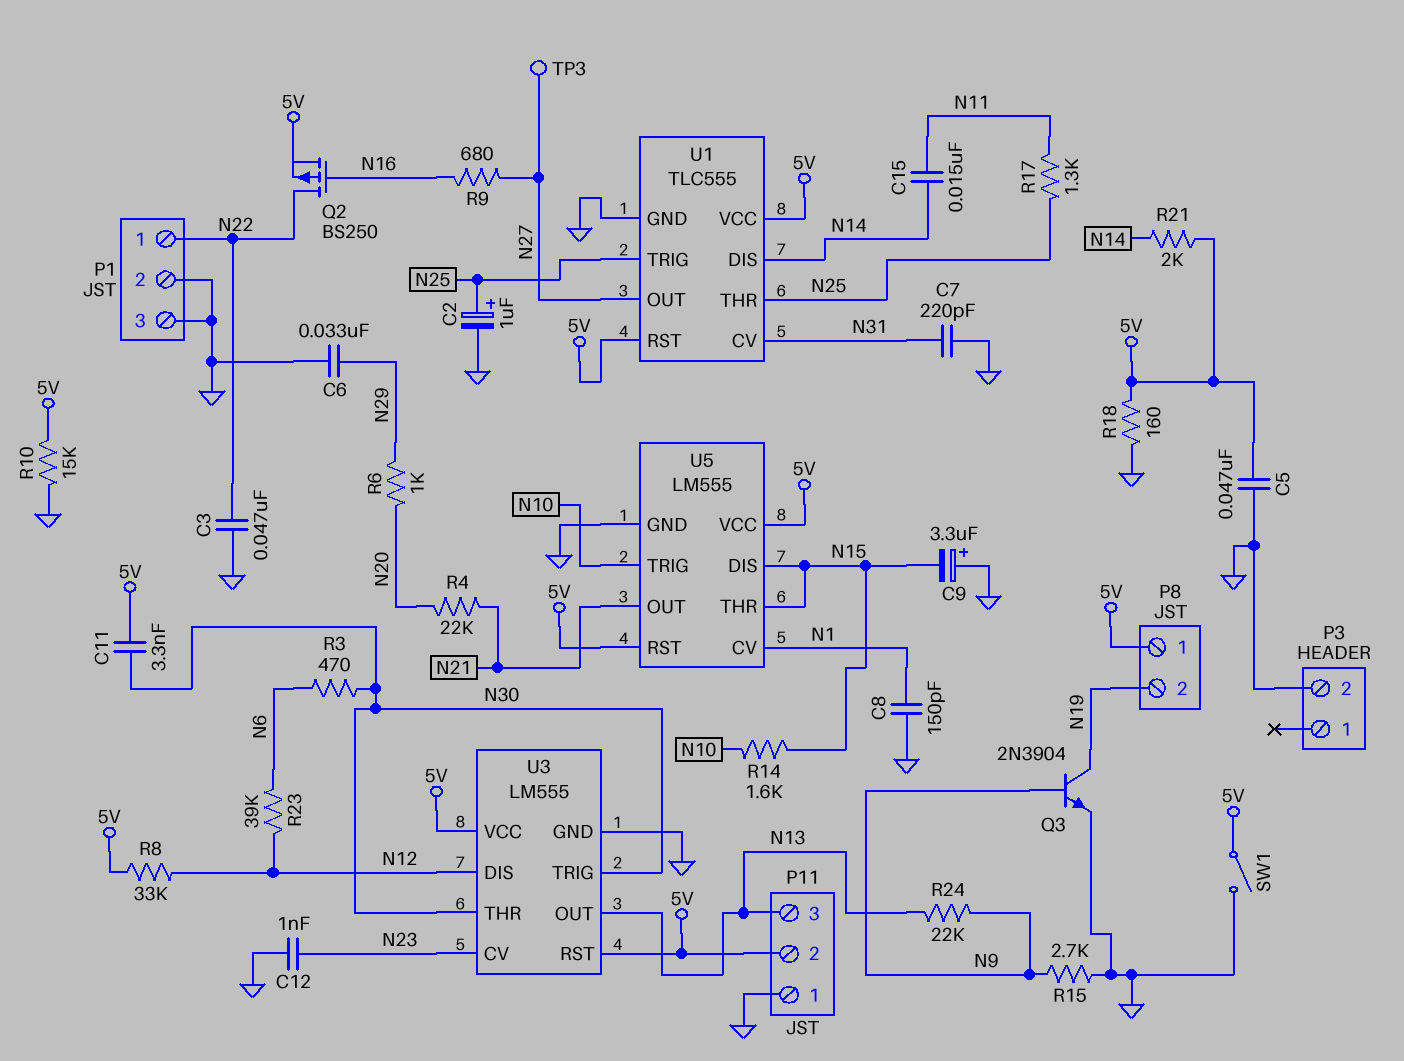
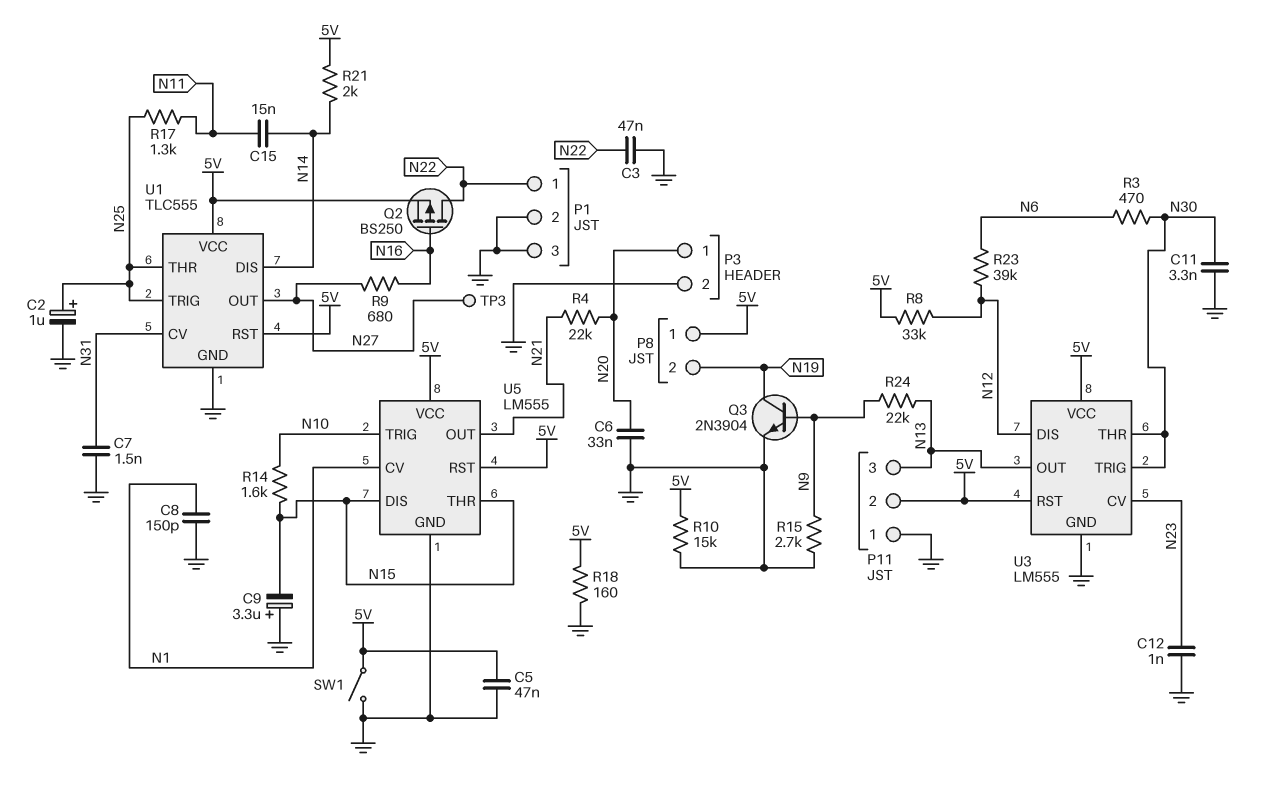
C6: 33nF (GND, N29) -> 33nF (GND, N20)
C7: 220pF (GND, N31) -> 1.5nF (GND, N31)
C11: 3.3nF (5V, N30) -> 3.3nF (GND, N30)
P3 pin 1: none -> N20
R6: 1k (N20, N29) -> none

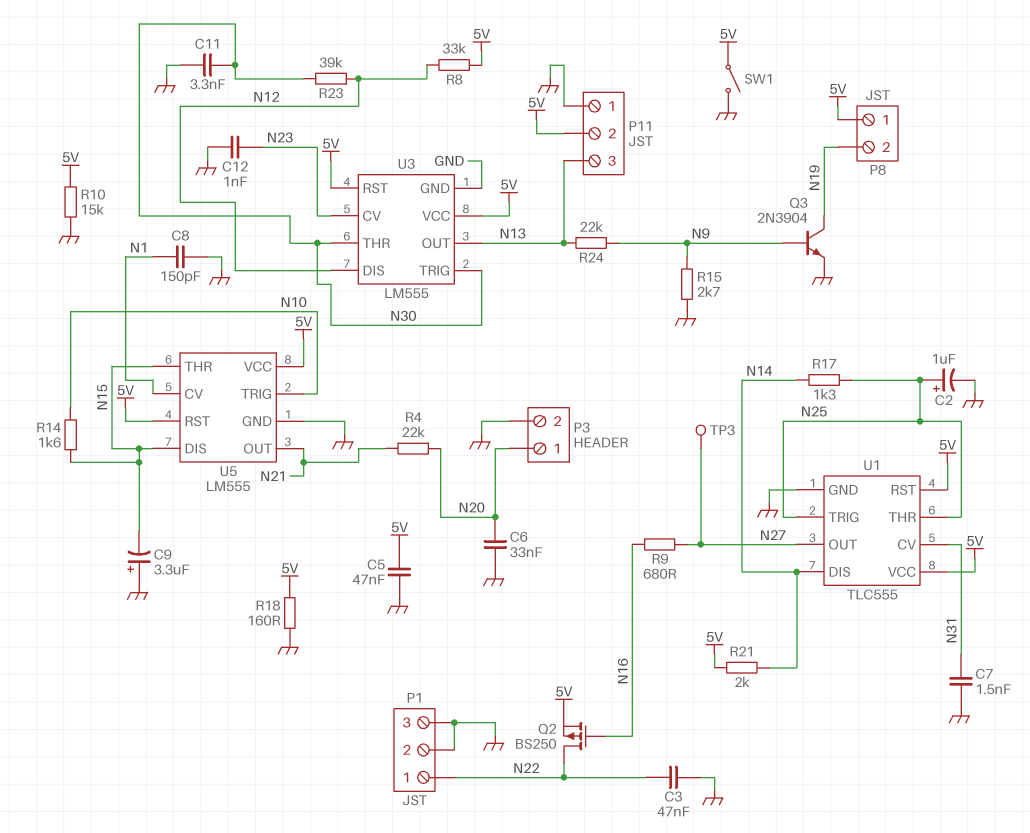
C15: 15nF (N11, N14) -> none
R3: 470 (N6, N30) -> none
R17: 1.3k (N11, N25) -> 1.3k (N14, N25)
R23: 39k (N6, N12) -> 39k (N12, N30)

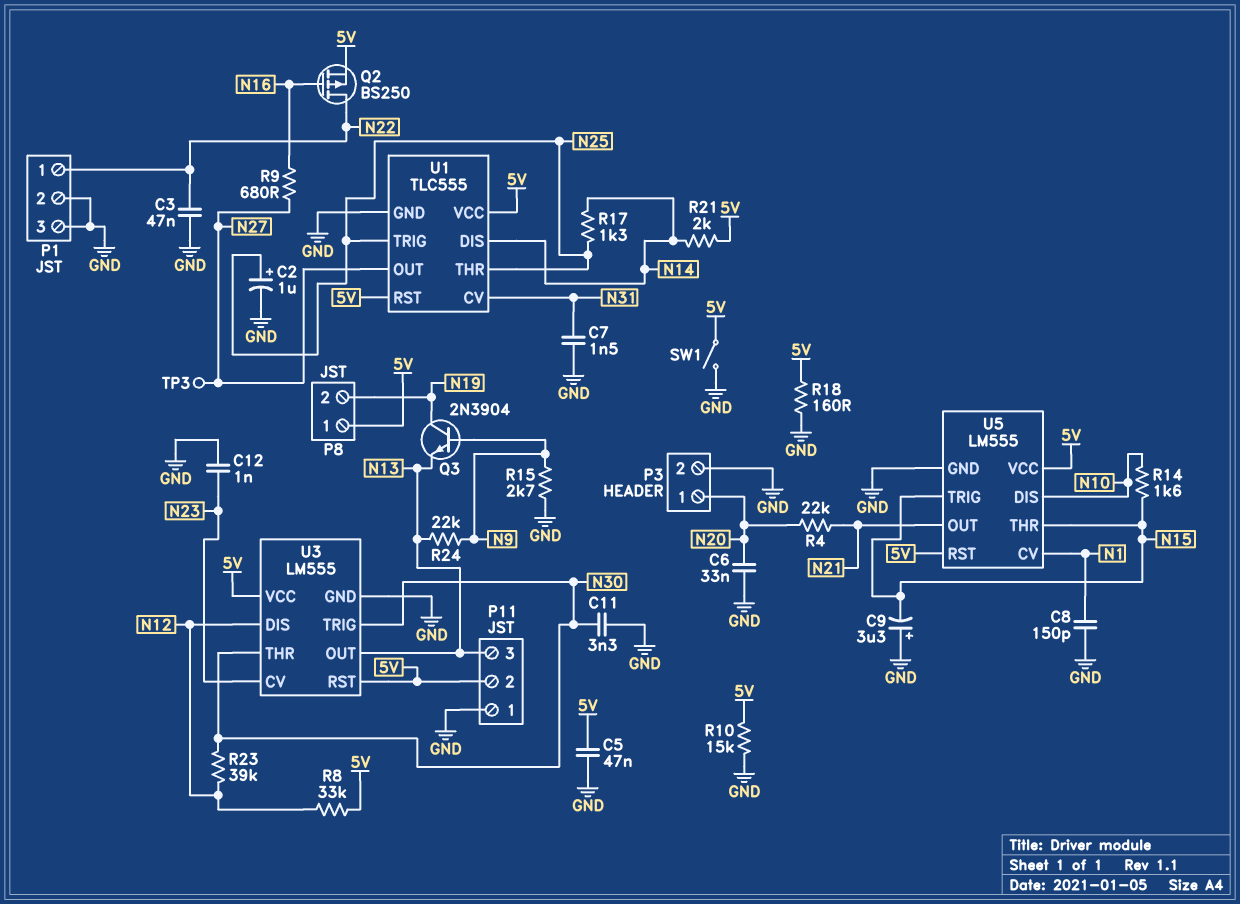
Q3: NPN 2N3904 (B N9, C N19, E GND) -> NPN 2N3904 (B N9, C N19, E N13)
U5 pin DIS: N15 -> N10
U5 pin TRIG: N10 -> N15

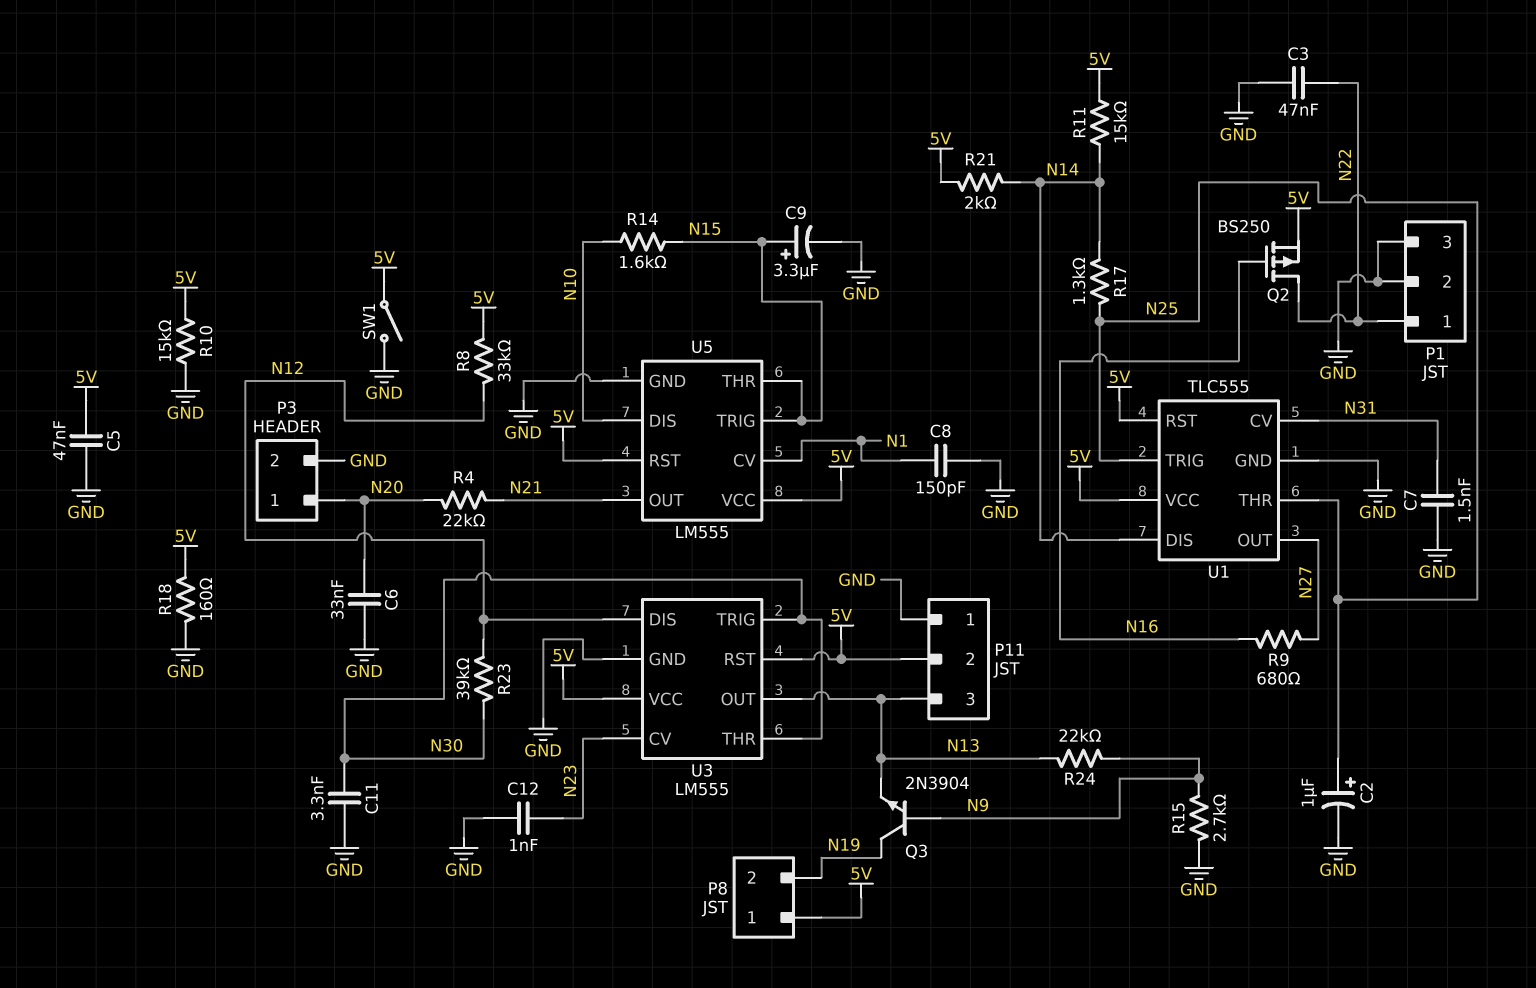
C9: 3.3uF (plus GND, minus N15) -> 3.3uF (plus N15, minus GND)
R11: none -> 15k (5V, N14)
TP3: test point (N27) -> none

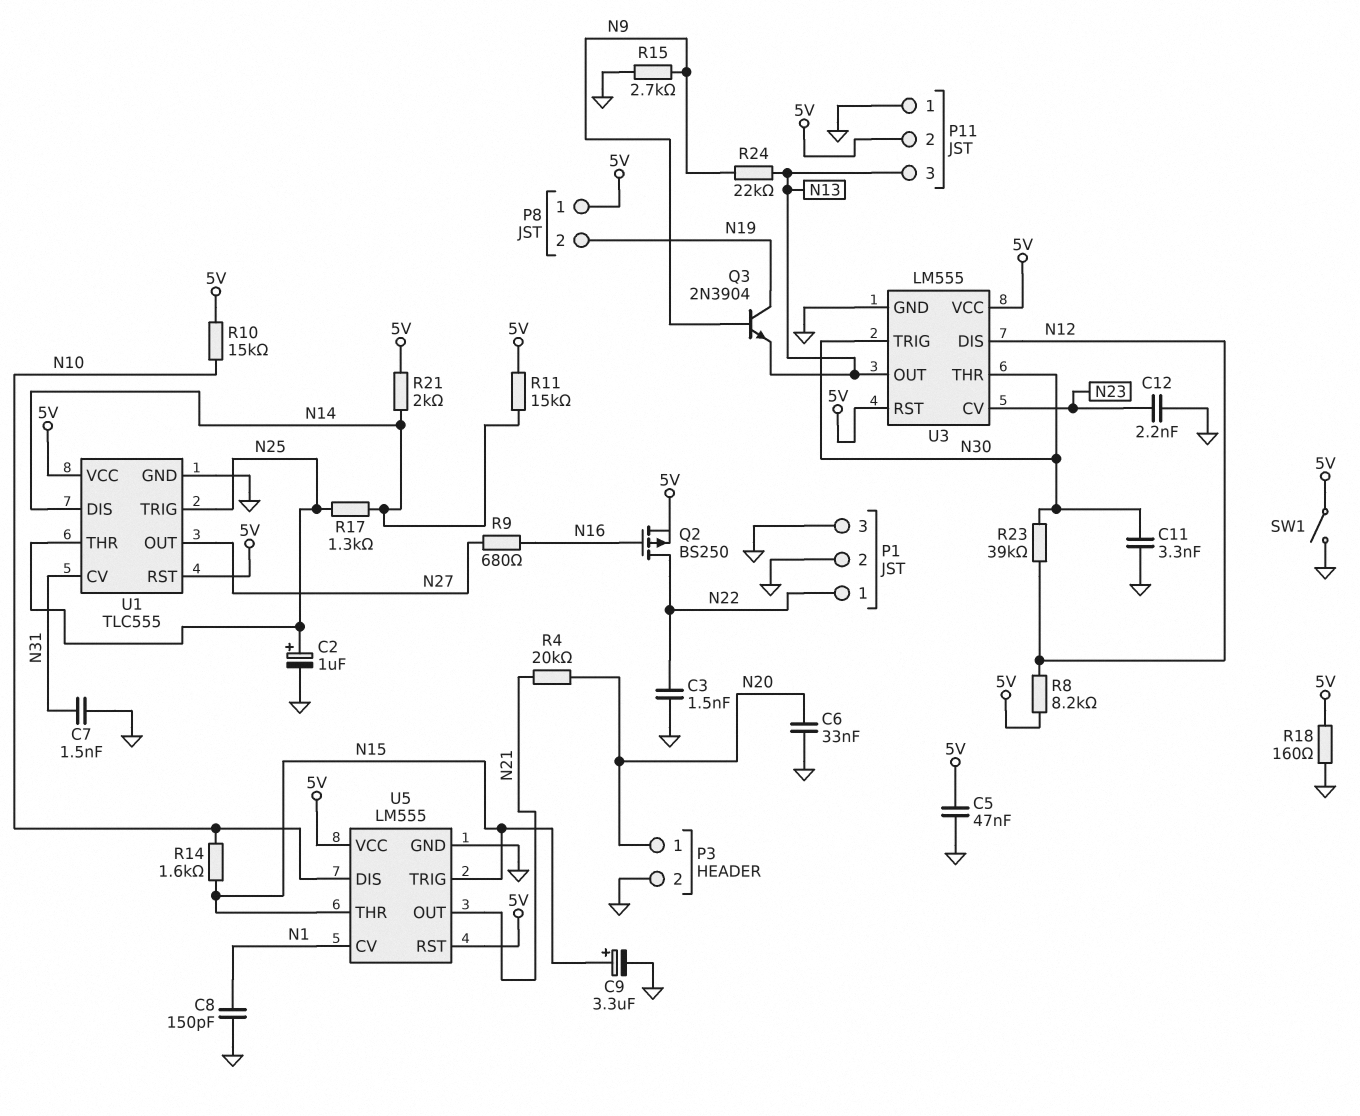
C3: 47nF (GND, N22) -> 1.5nF (GND, N22)
C12: 1nF (GND, N23) -> 2.2nF (GND, N23)
R4: 22k (N20, N21) -> 20k (N20, N21)
R8: 33k (5V, N12) -> 8.2k (5V, N12)
R10: 15k (5V, GND) -> 15k (5V, N10)

